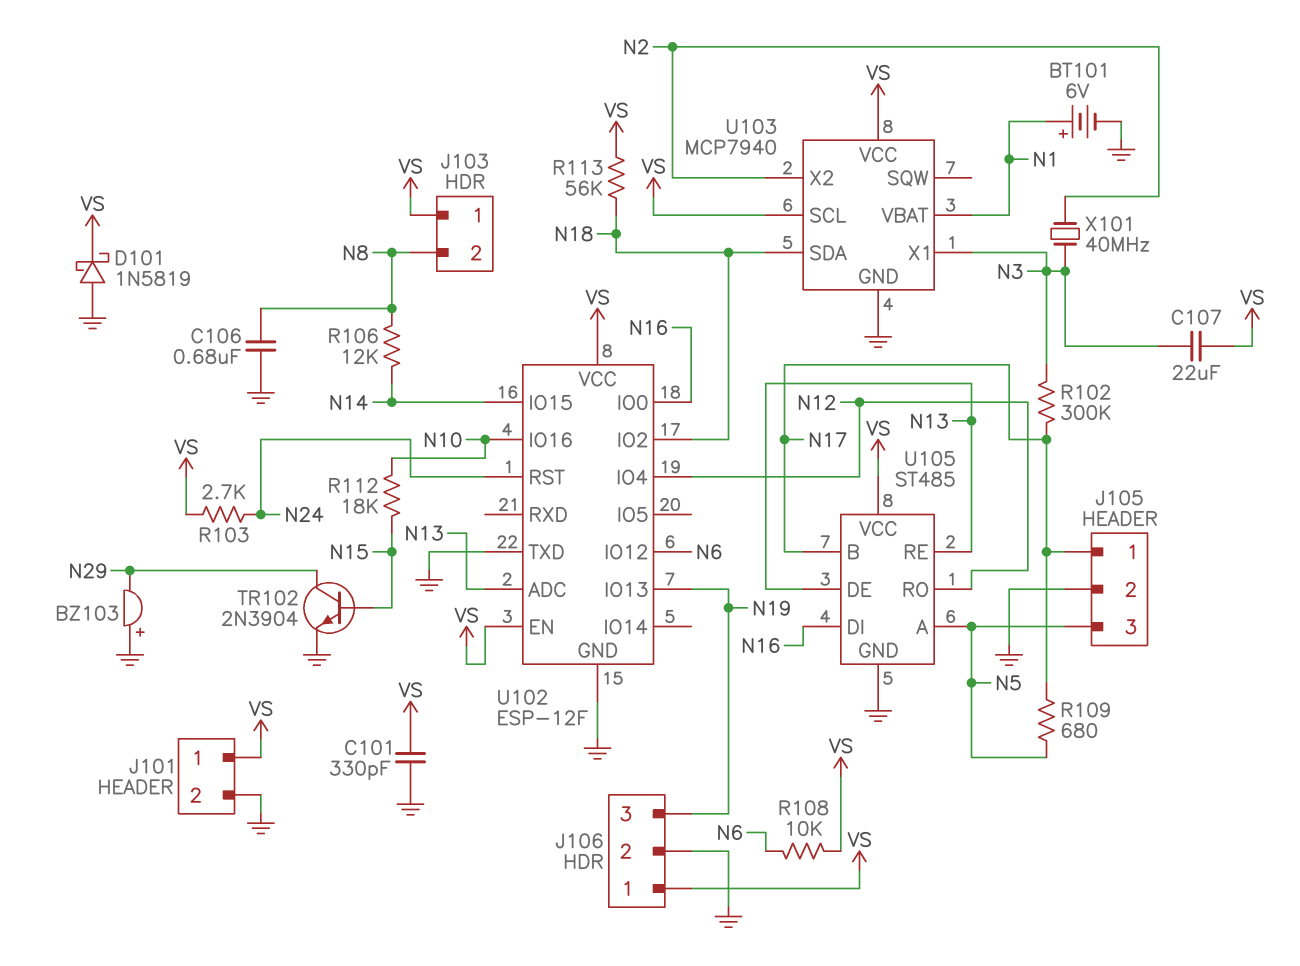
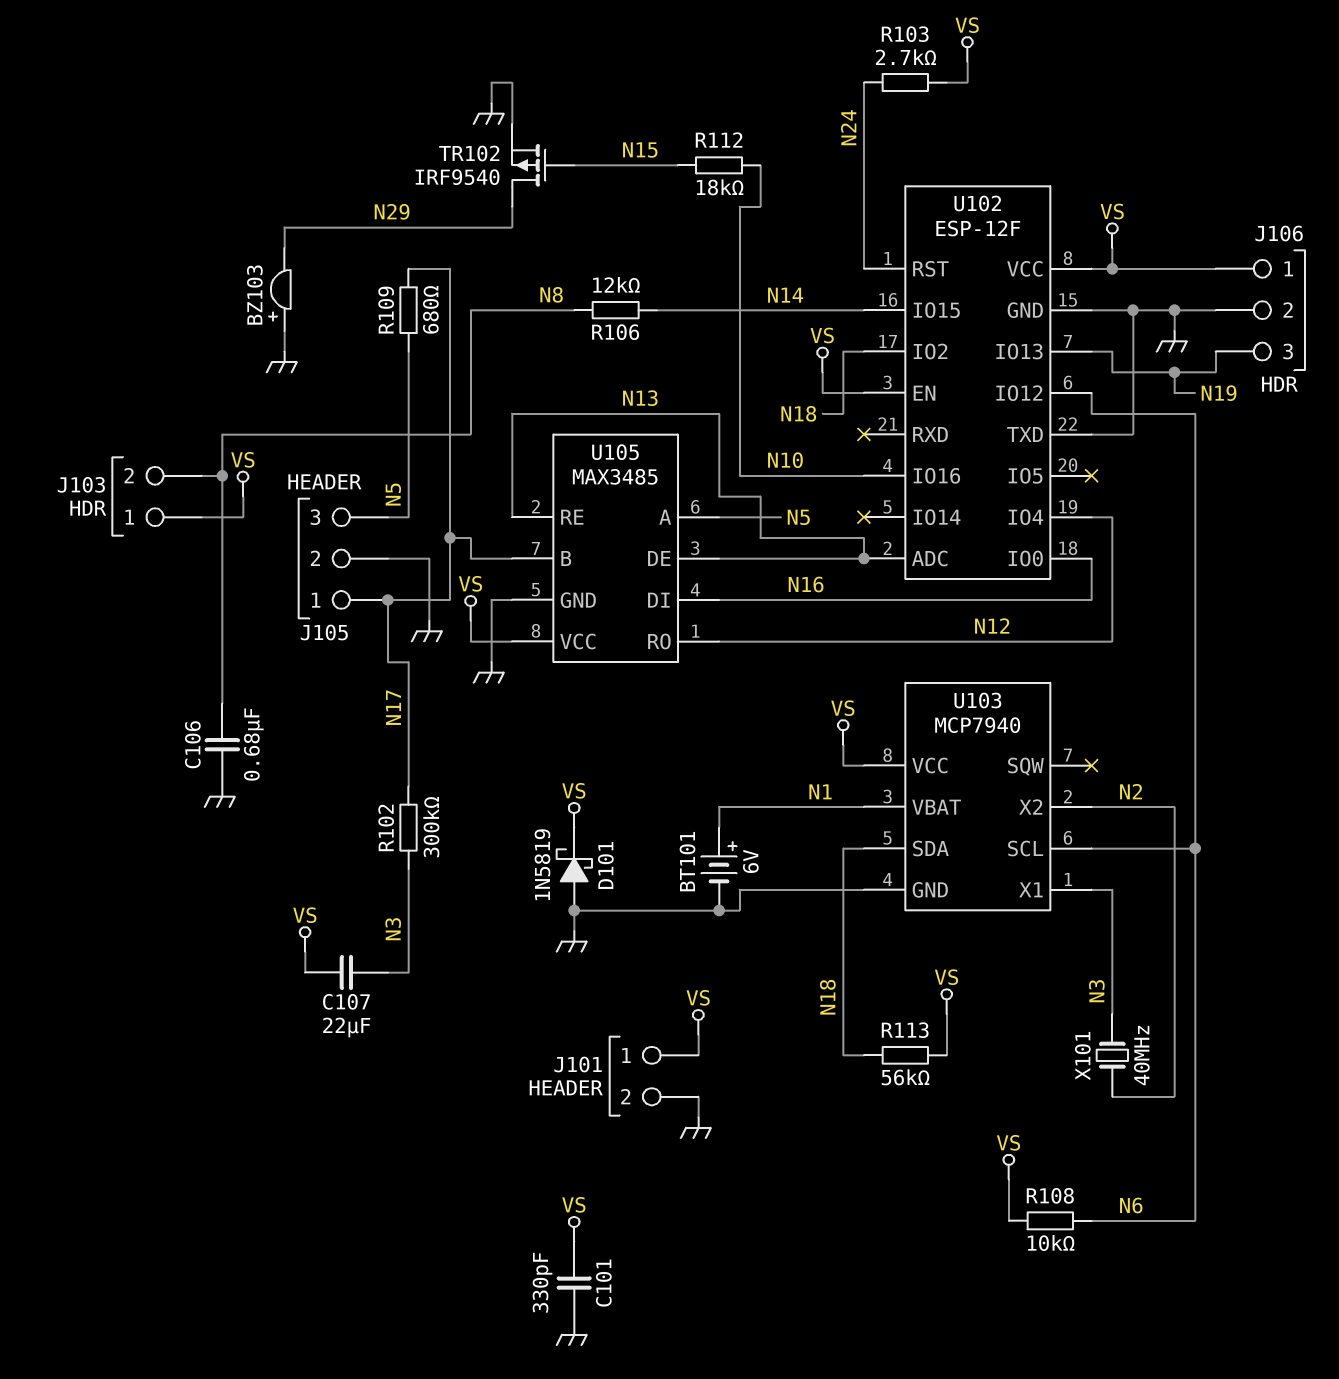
TR102: NPN 2N3904 (B N15, C N29, E GND) -> PMOS IRF9540 (G N15, D N29, S GND)
U103 pin SCL: VS -> N6
U105: ST485 -> MAX3485

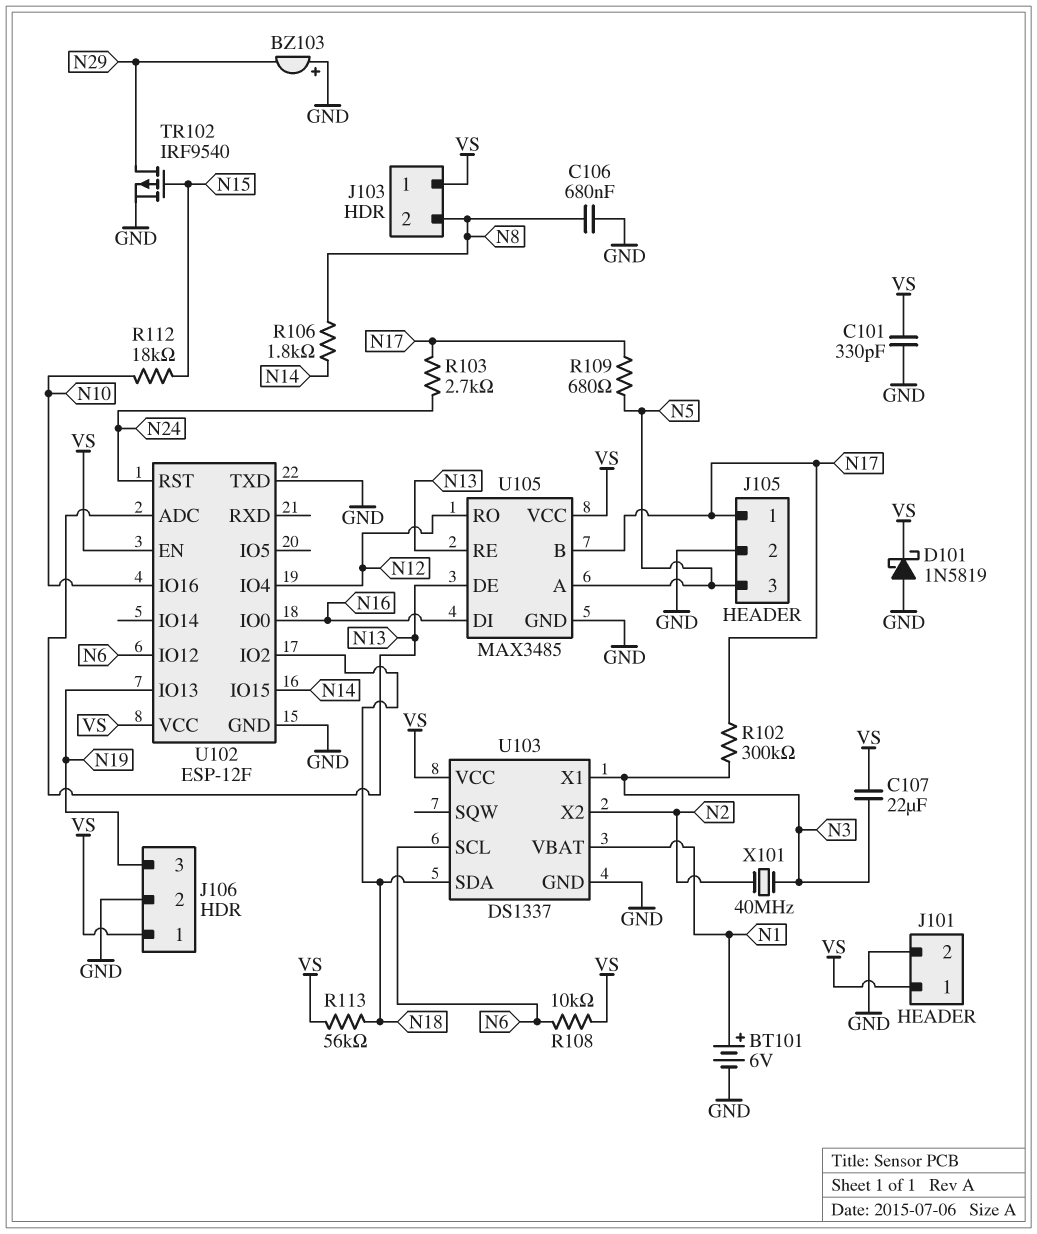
R103: 2.7k (N24, VS) -> 2.7k (N17, N24)
R106: 12k (N8, N14) -> 1.8k (N8, N14)
U103: MCP7940 -> DS1337

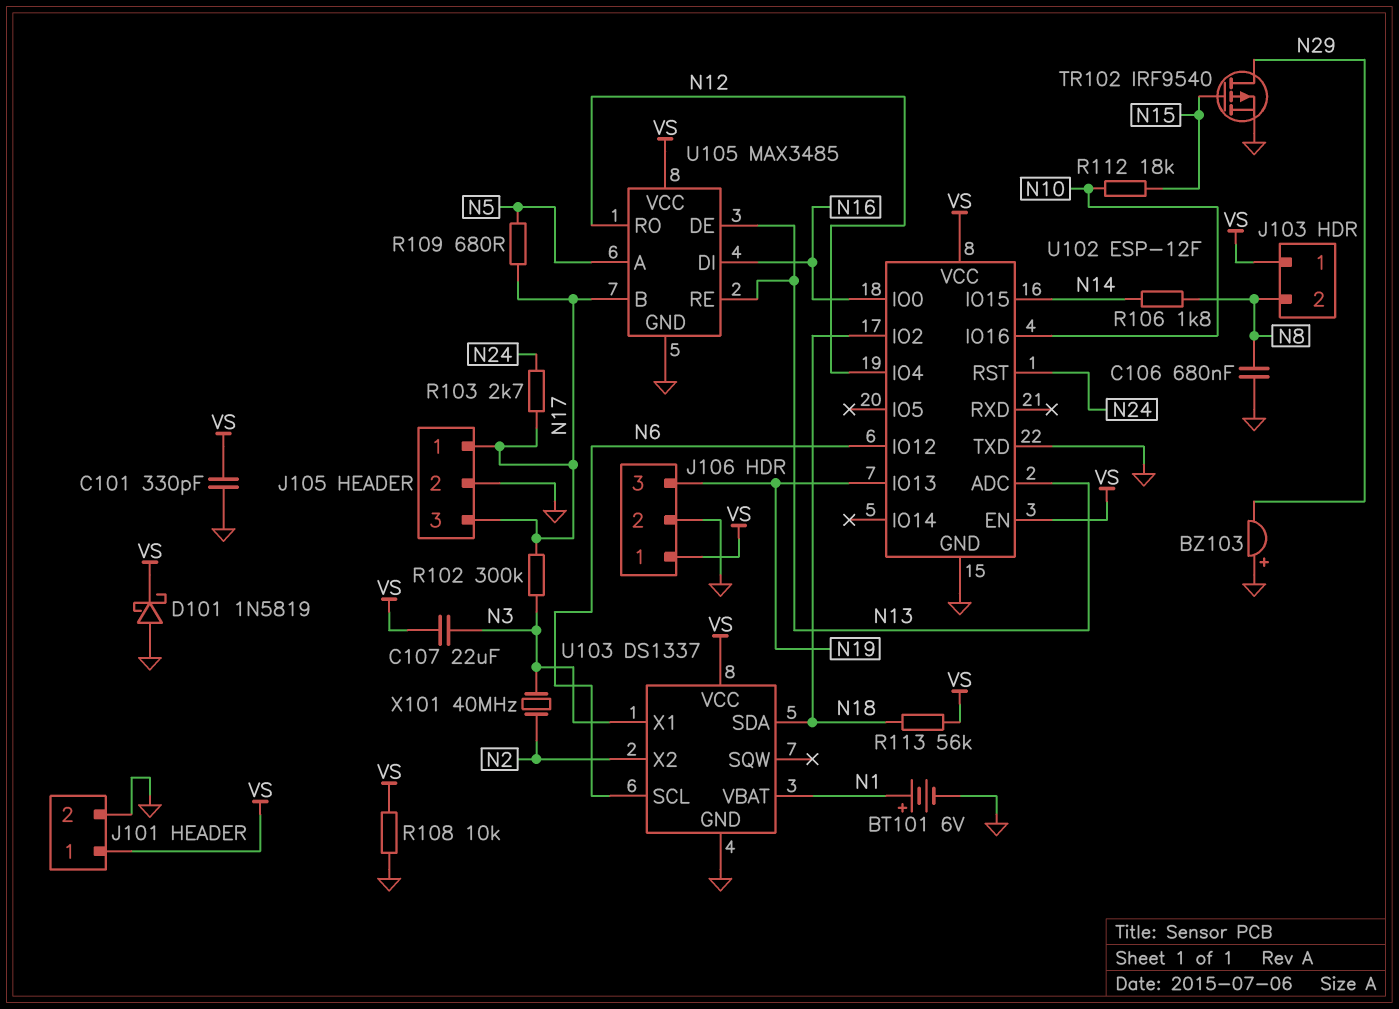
J105 pin 3: N5 -> N17
R108: 10k (N6, VS) -> 10k (GND, VS)

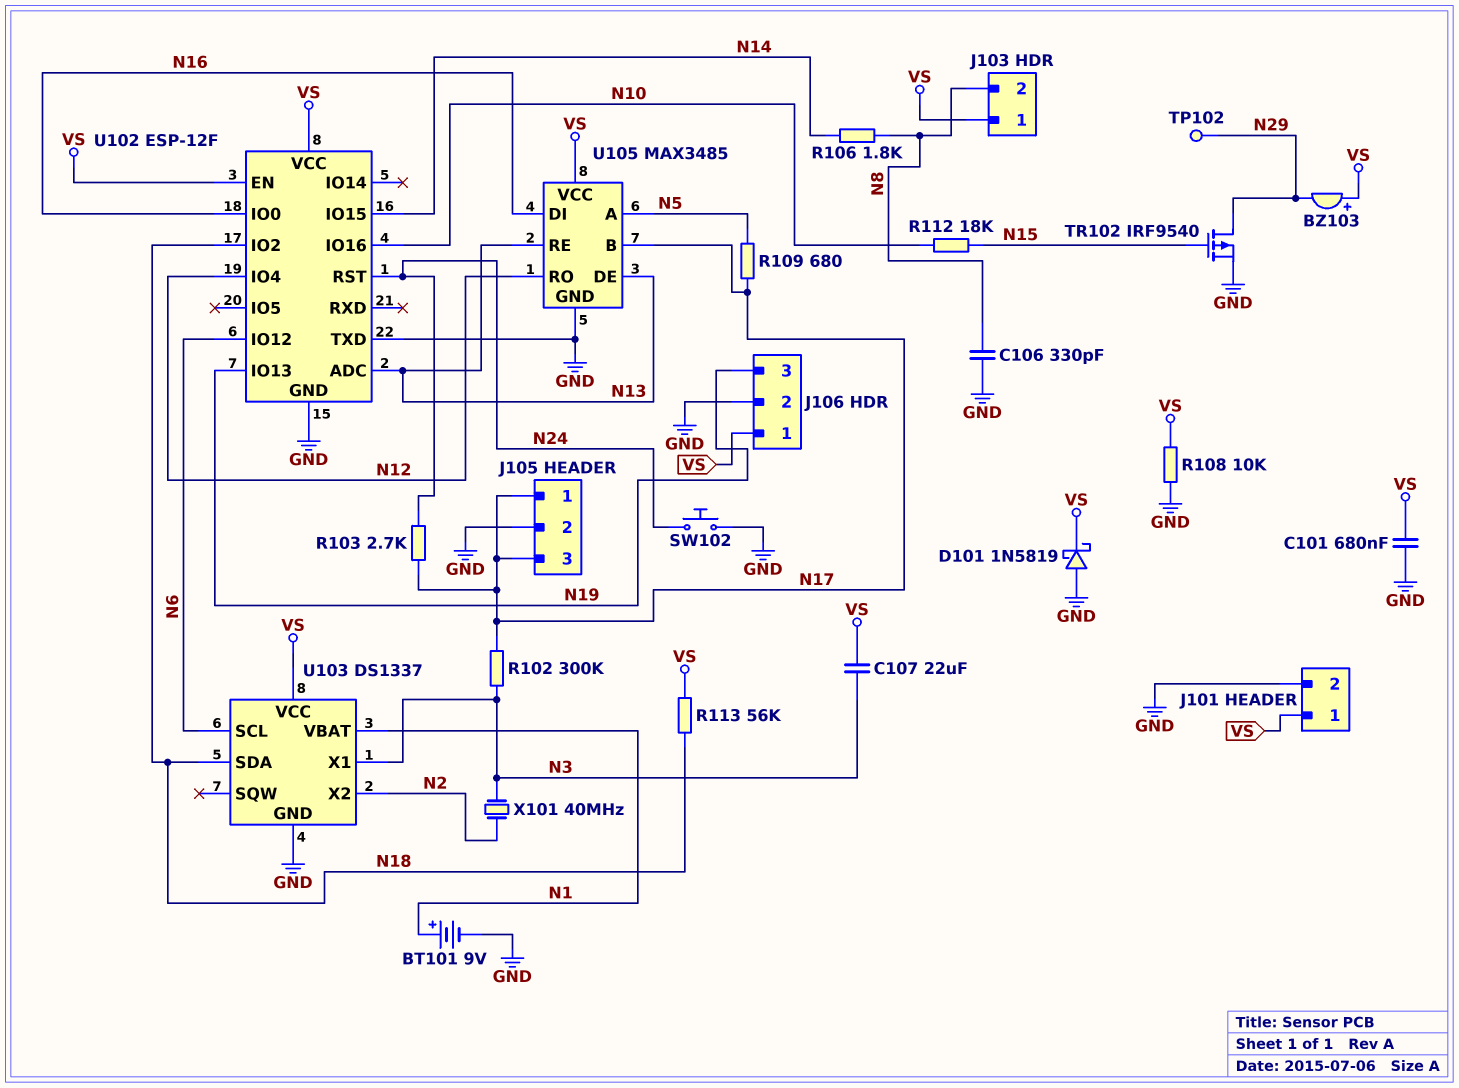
BT101: 6V (plus N1, minus GND) -> 9V (plus N1, minus GND)
BZ103: buzzer (plus GND, minus N29) -> buzzer (plus VS, minus N29)
C101: 330pF (GND, VS) -> 680nF (GND, VS)
C106: 680nF (GND, N8) -> 330pF (GND, N8)
SW102: none -> button (GND, N24)
TP102: none -> test point (N29)

